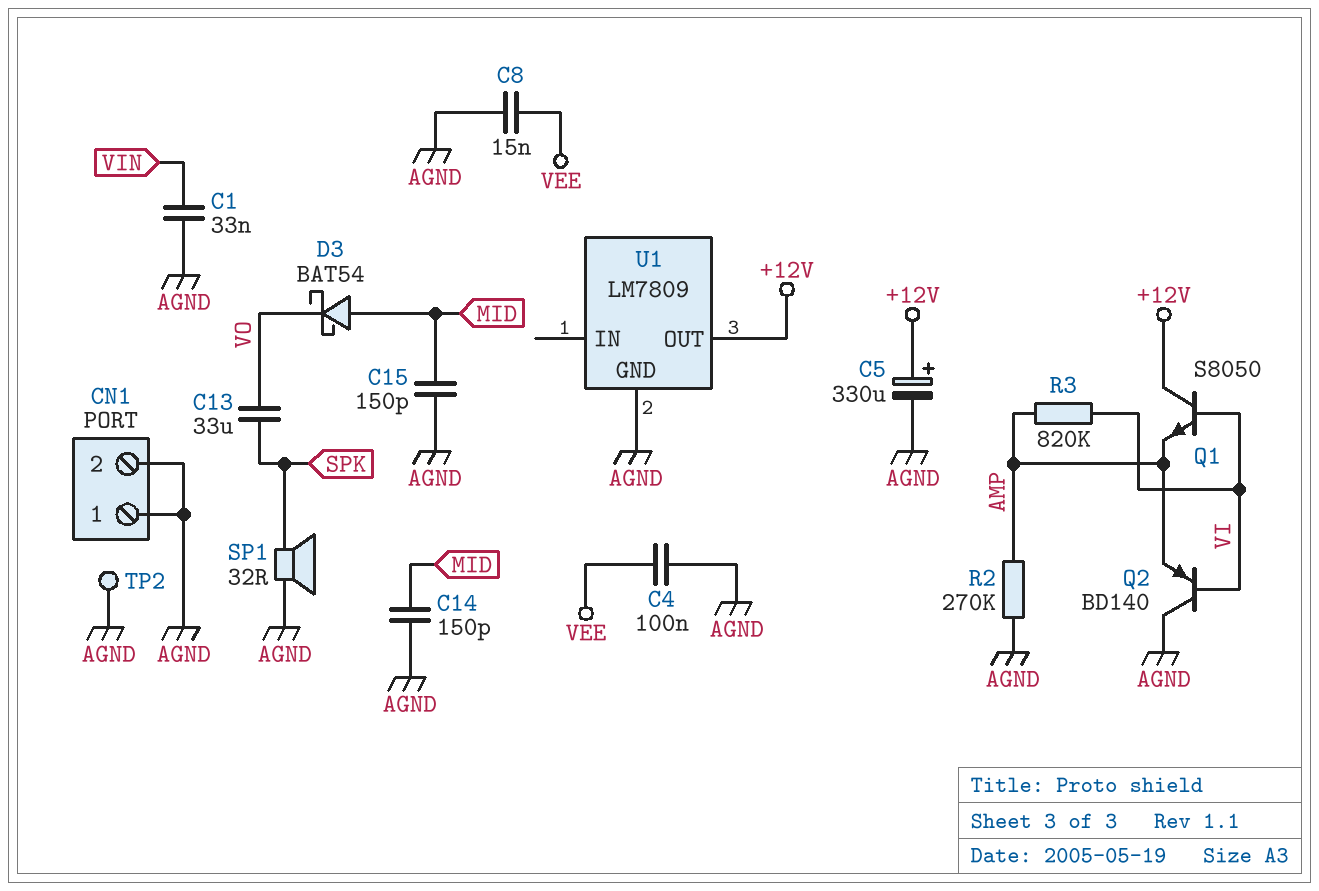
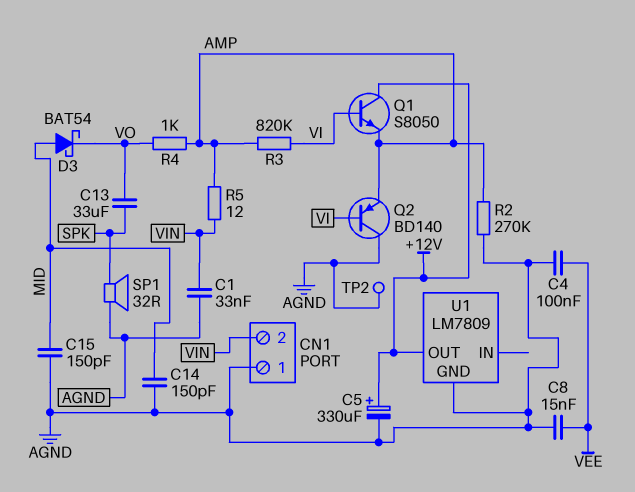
CN1 pin 2: AGND -> VIN
R4: none -> 1k (AMP, VO)
R5: none -> 12 (AMP, VIN)

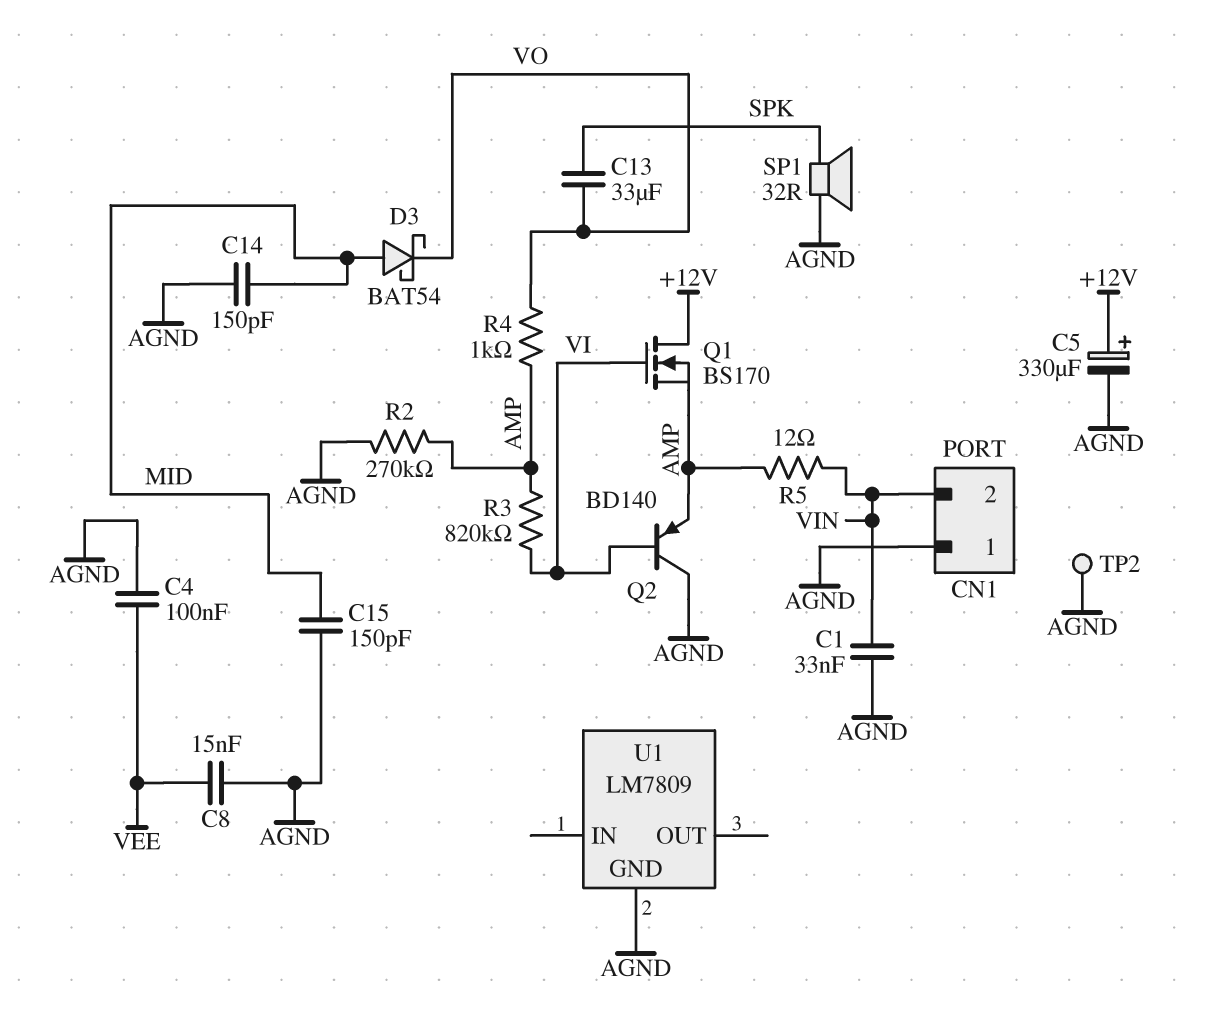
Q1: NPN S8050 (B VI, C +12V, E AMP) -> NMOS BS170 (G VI, D +12V, S AMP)
U1 pin OUT: +12V -> none

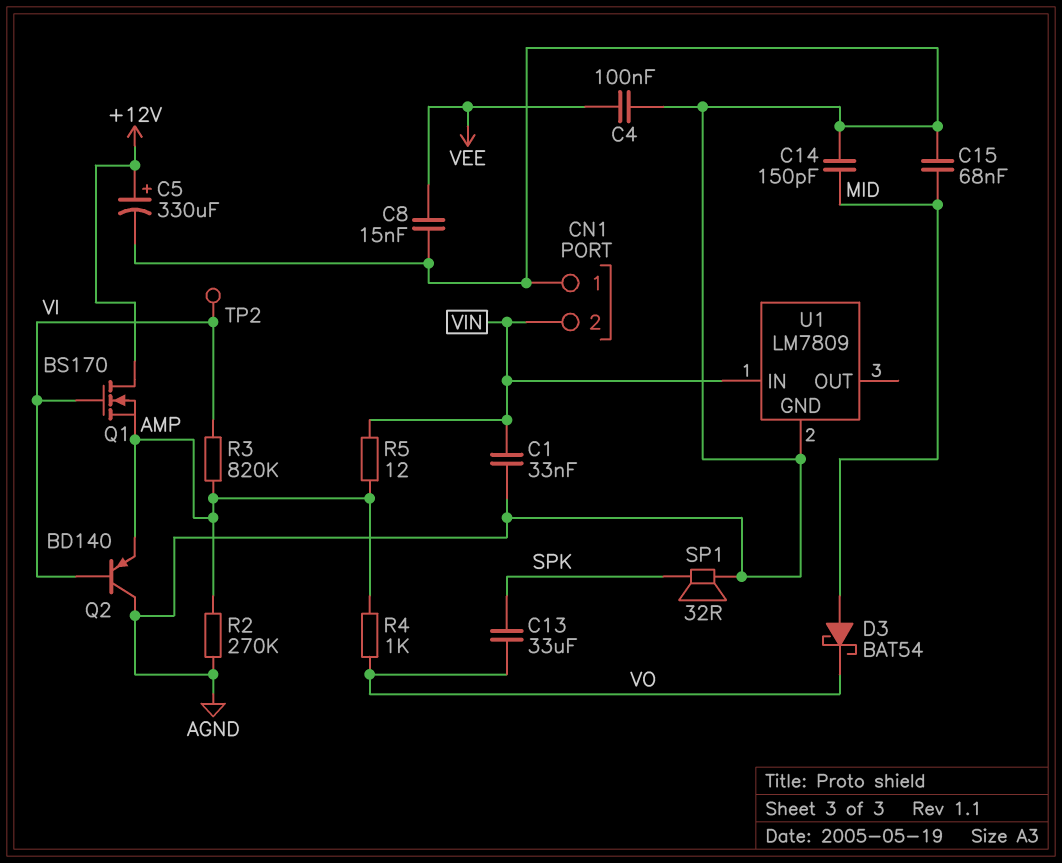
C15: 150pF (AGND, MID) -> 68nF (AGND, MID)
TP2: test point (AGND) -> test point (VI)
U1 pin IN: none -> VIN

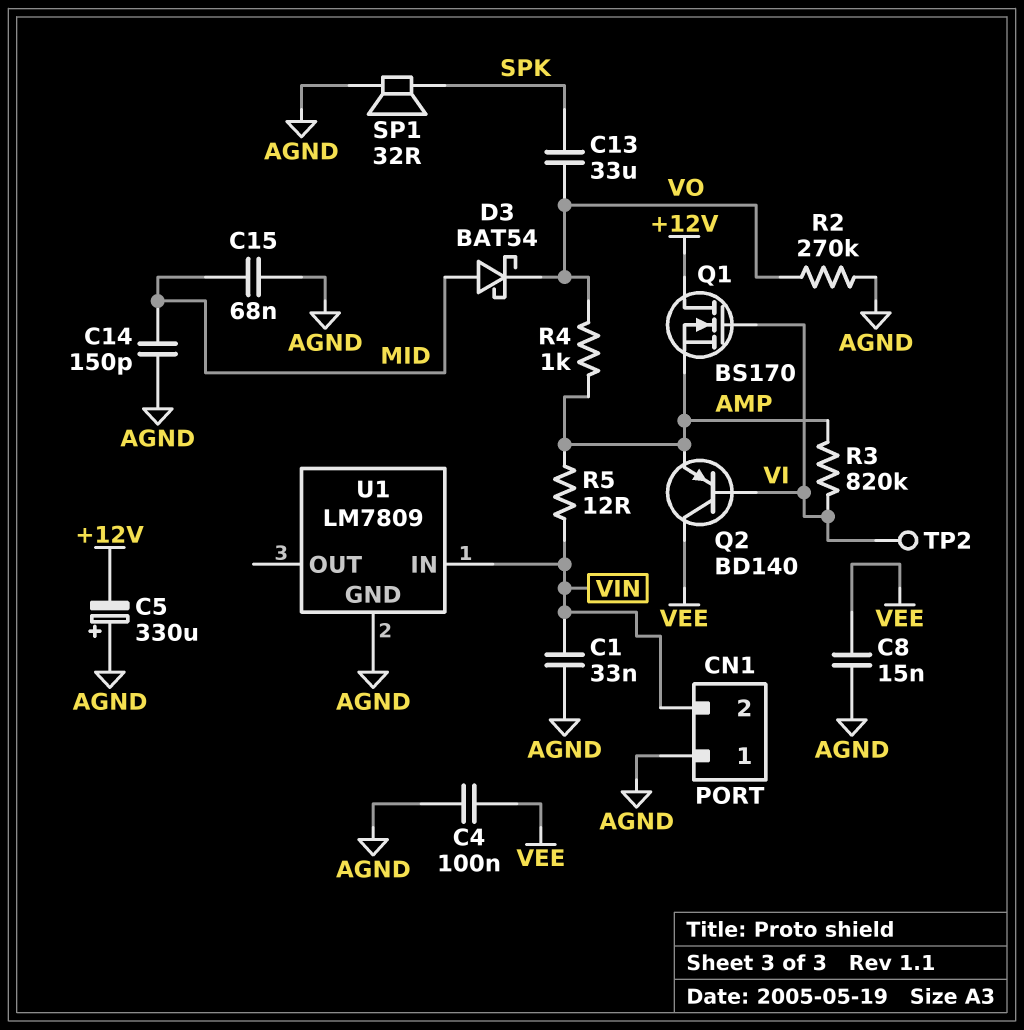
C5: 330uF (plus +12V, minus AGND) -> 330uF (plus AGND, minus +12V)
Q2: PNP BD140 (B VI, C AGND, E AMP) -> PNP BD140 (B VI, C VEE, E AMP)
R2: 270k (AGND, AMP) -> 270k (AGND, VO)

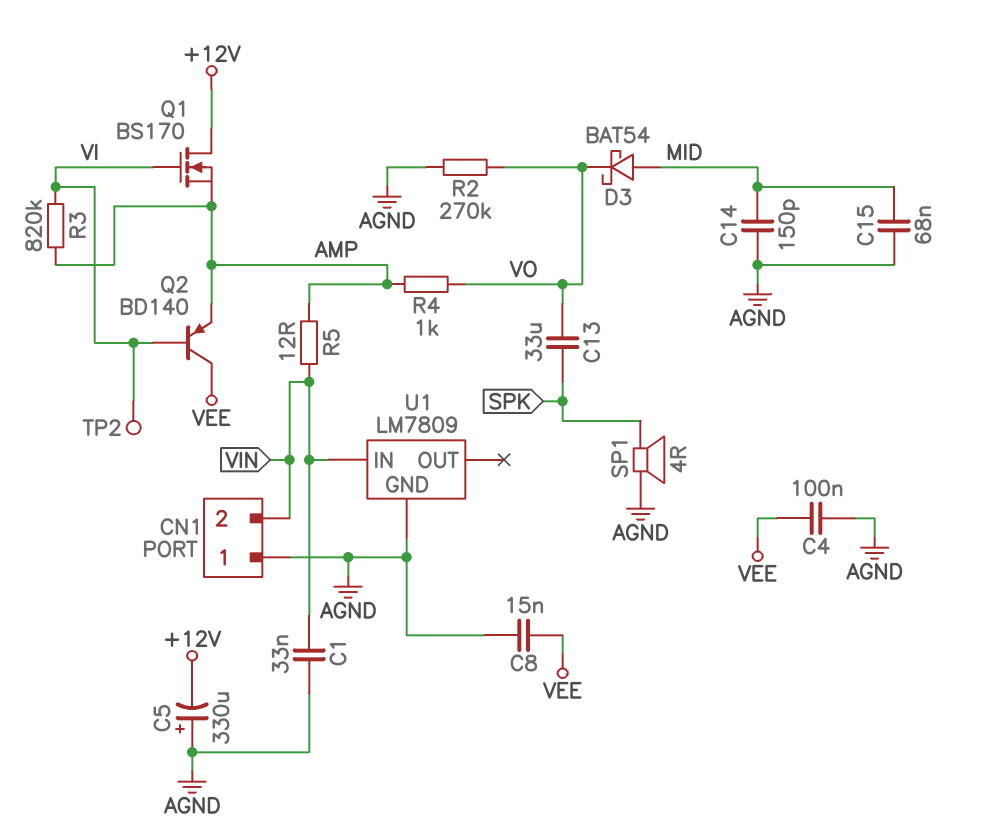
SP1: speaker 32R (AGND, SPK) -> speaker 4R (AGND, SPK)

